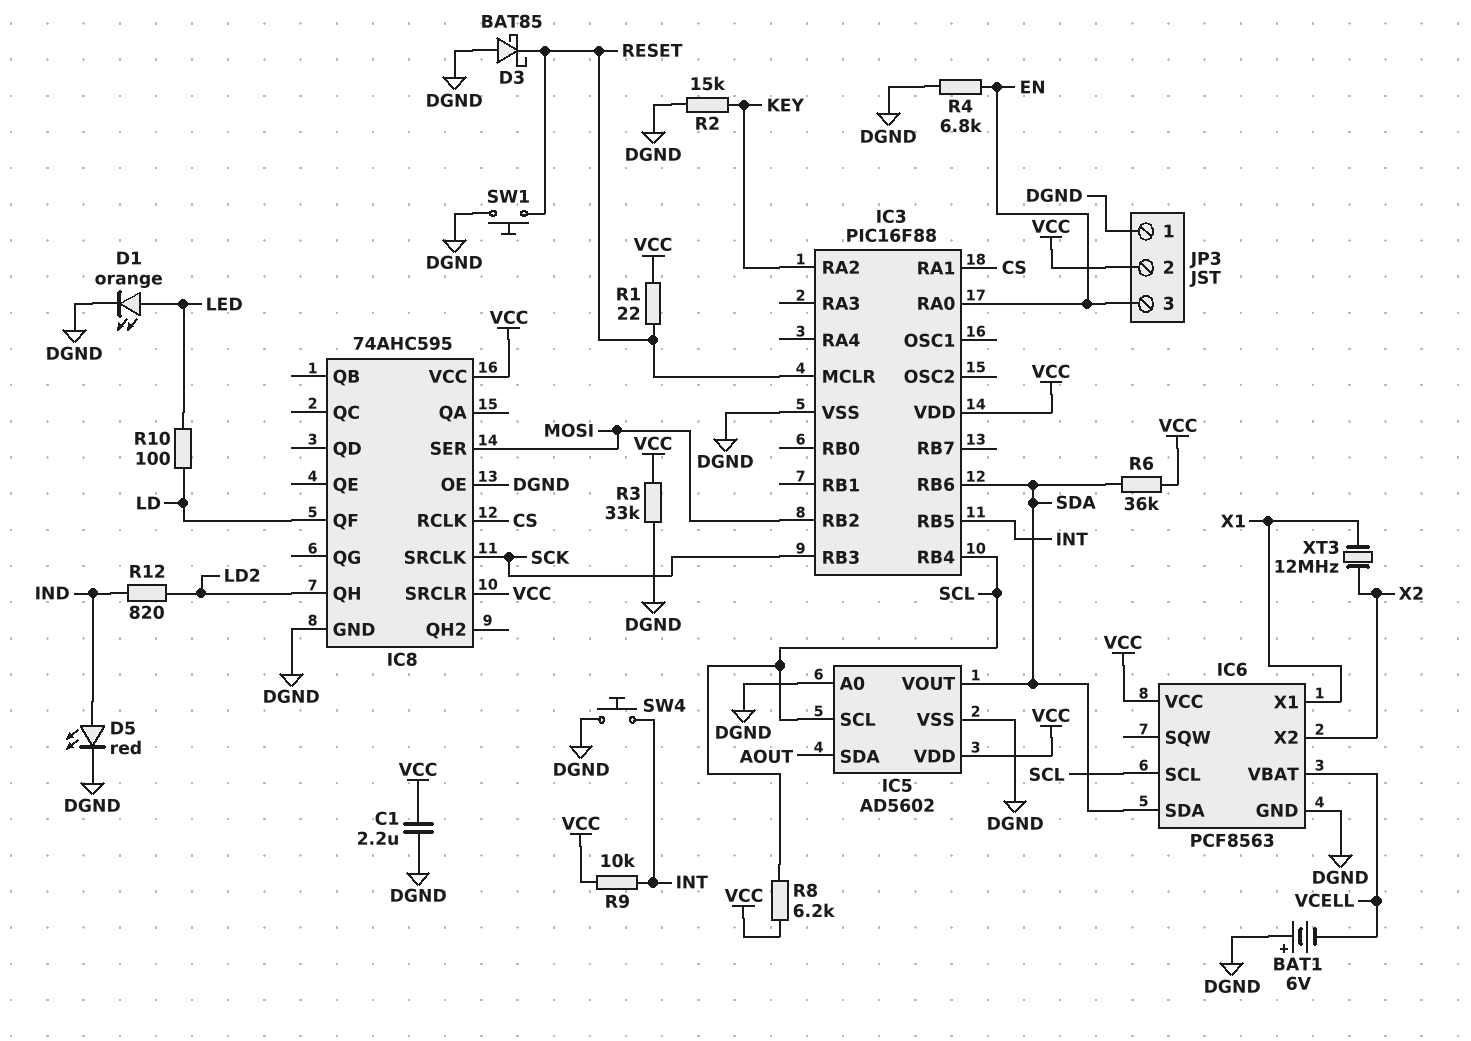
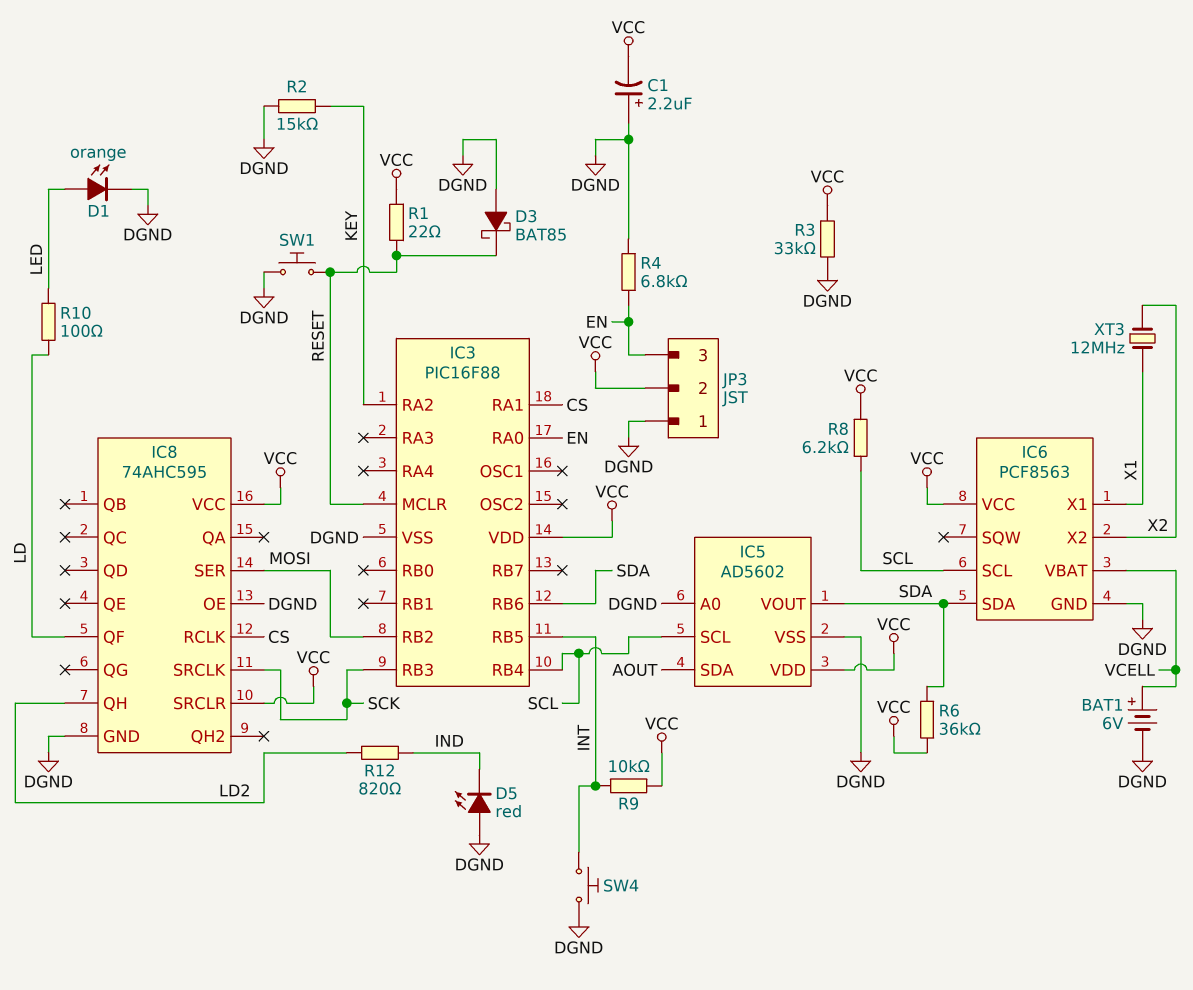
BAT1: 6V (plus DGND, minus VCELL) -> 6V (plus VCELL, minus DGND)
C1: 2.2uF (DGND, VCC) -> 2.2uF (plus DGND, minus VCC)
D5: LED red (A IND, K DGND) -> LED red (A DGND, K IND)

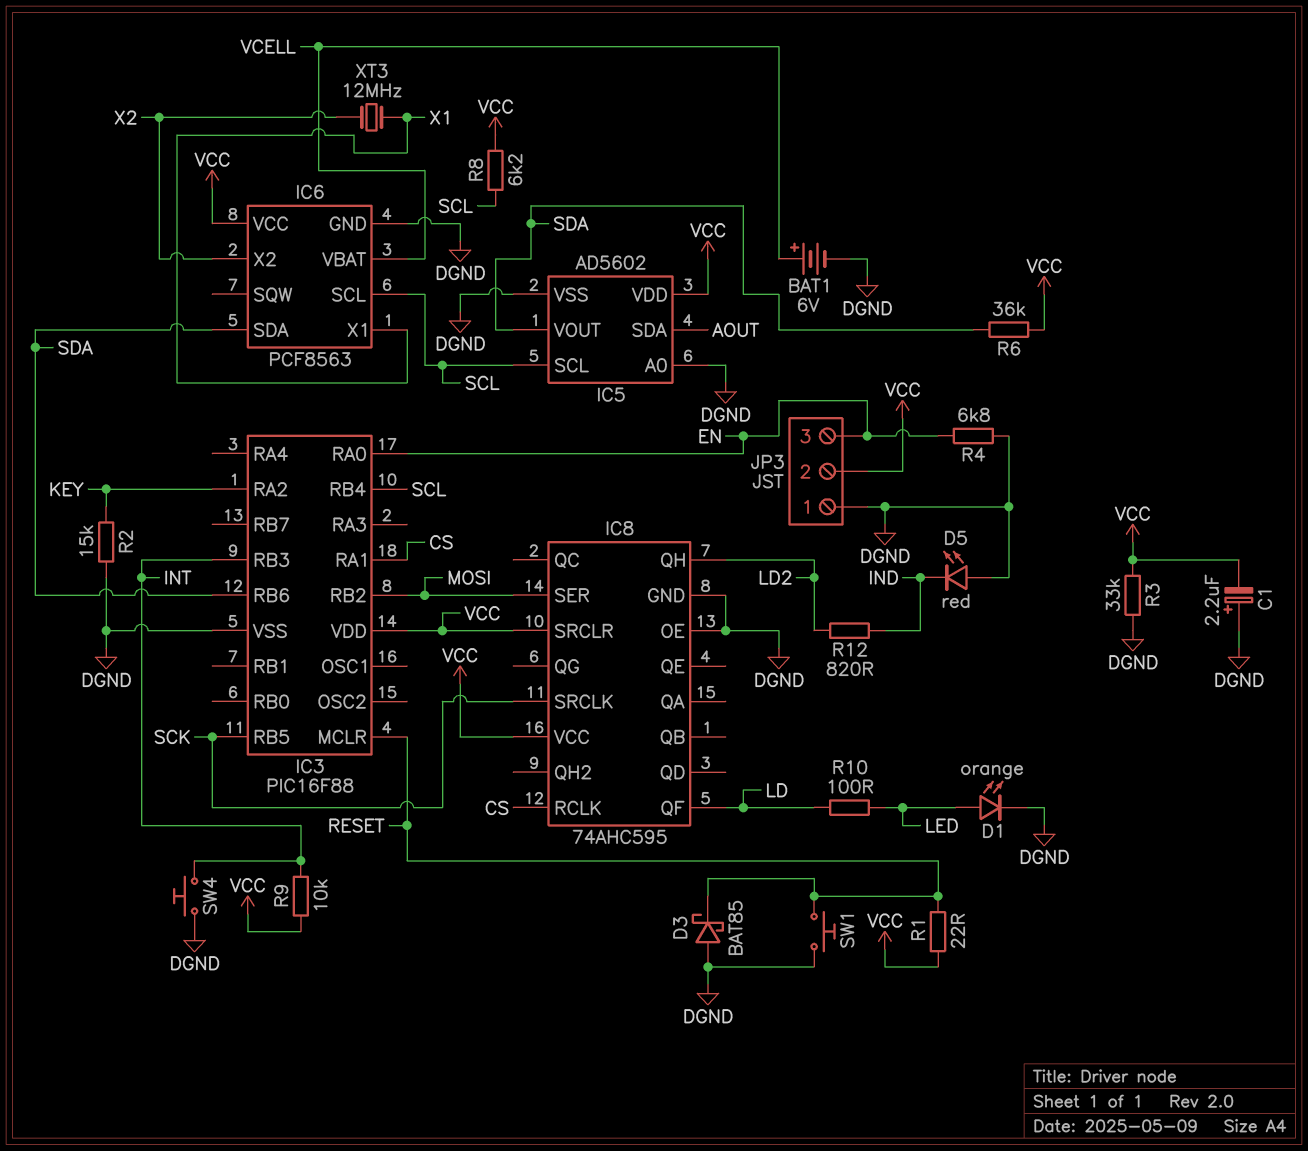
IC3 pin RB3: SCK -> INT
IC3 pin RB5: INT -> SCK

